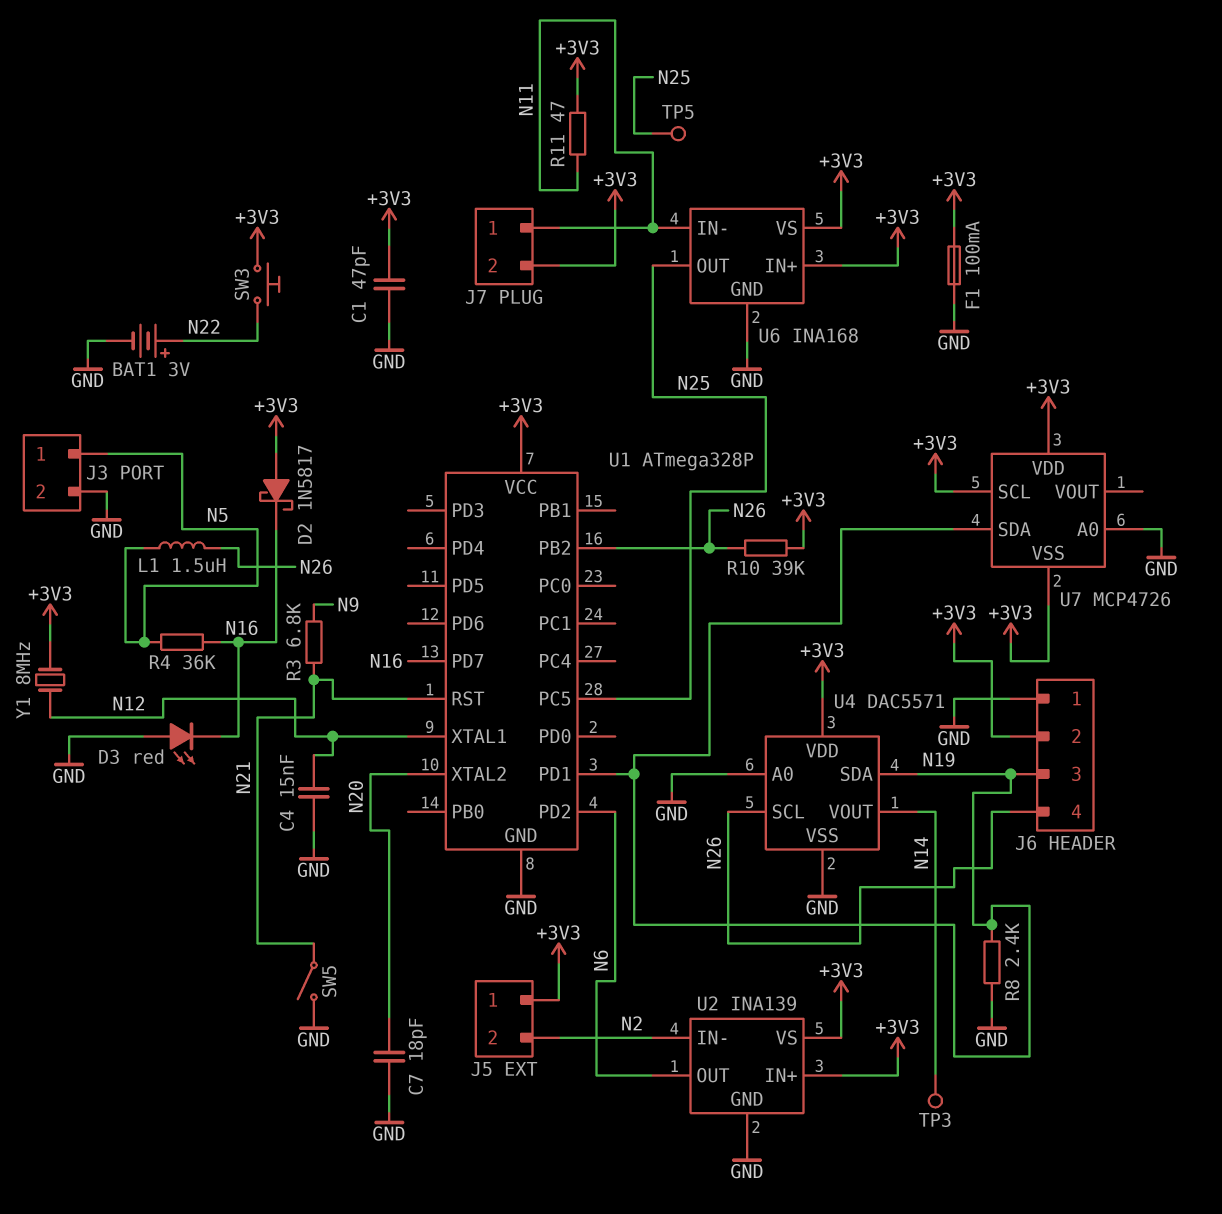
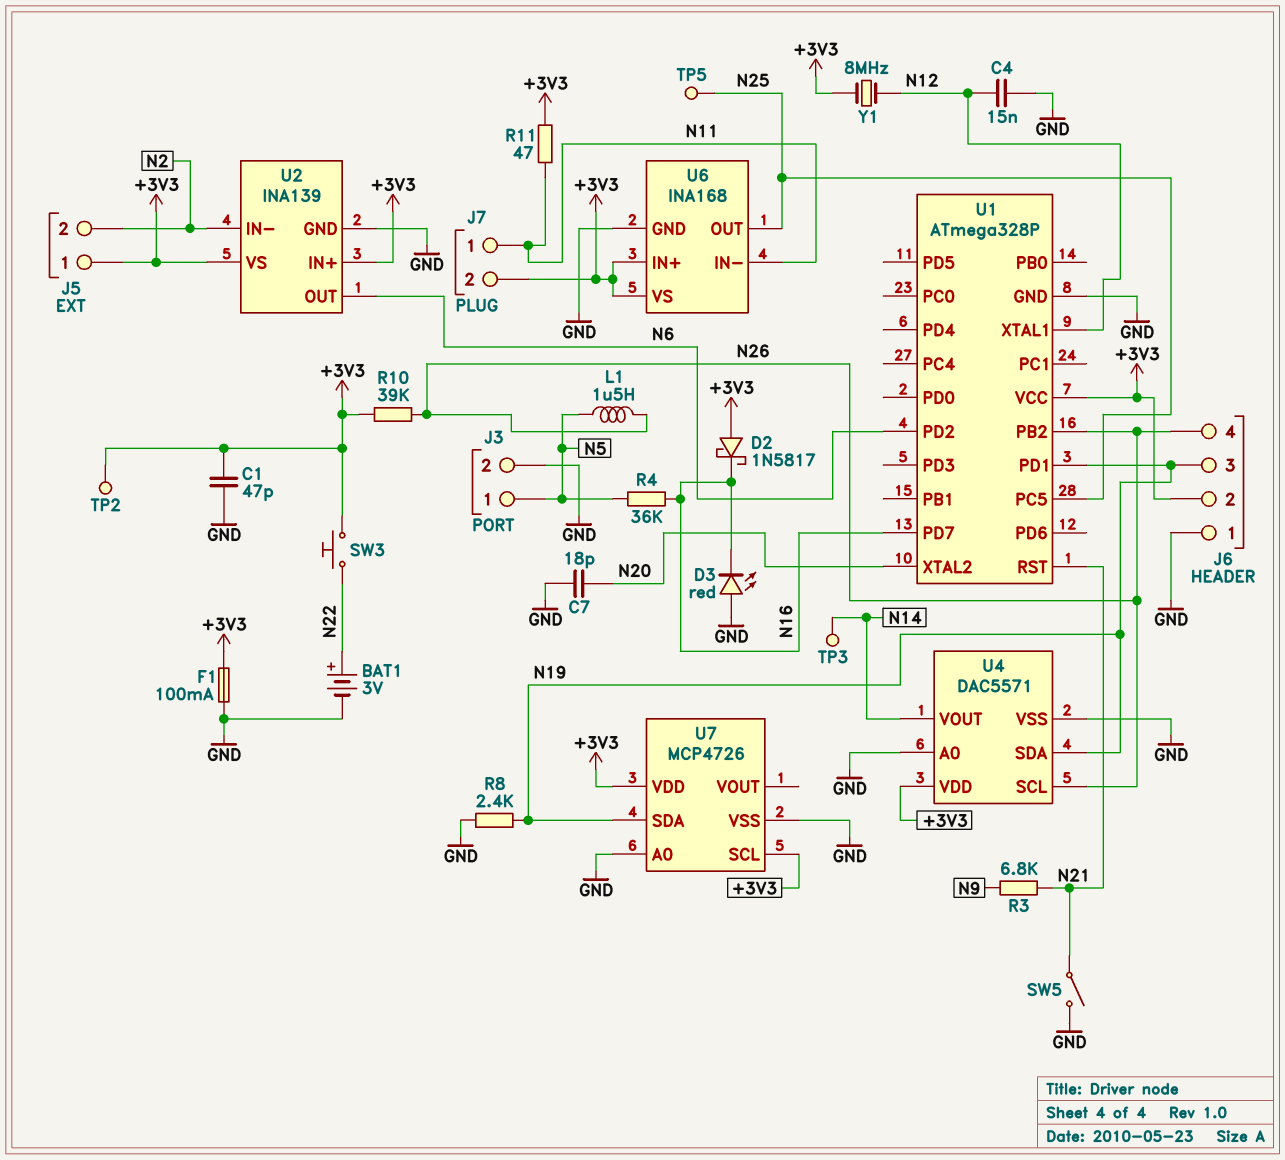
TP2: none -> test point (+3V3)
U7 pin VSS: +3V3 -> GND

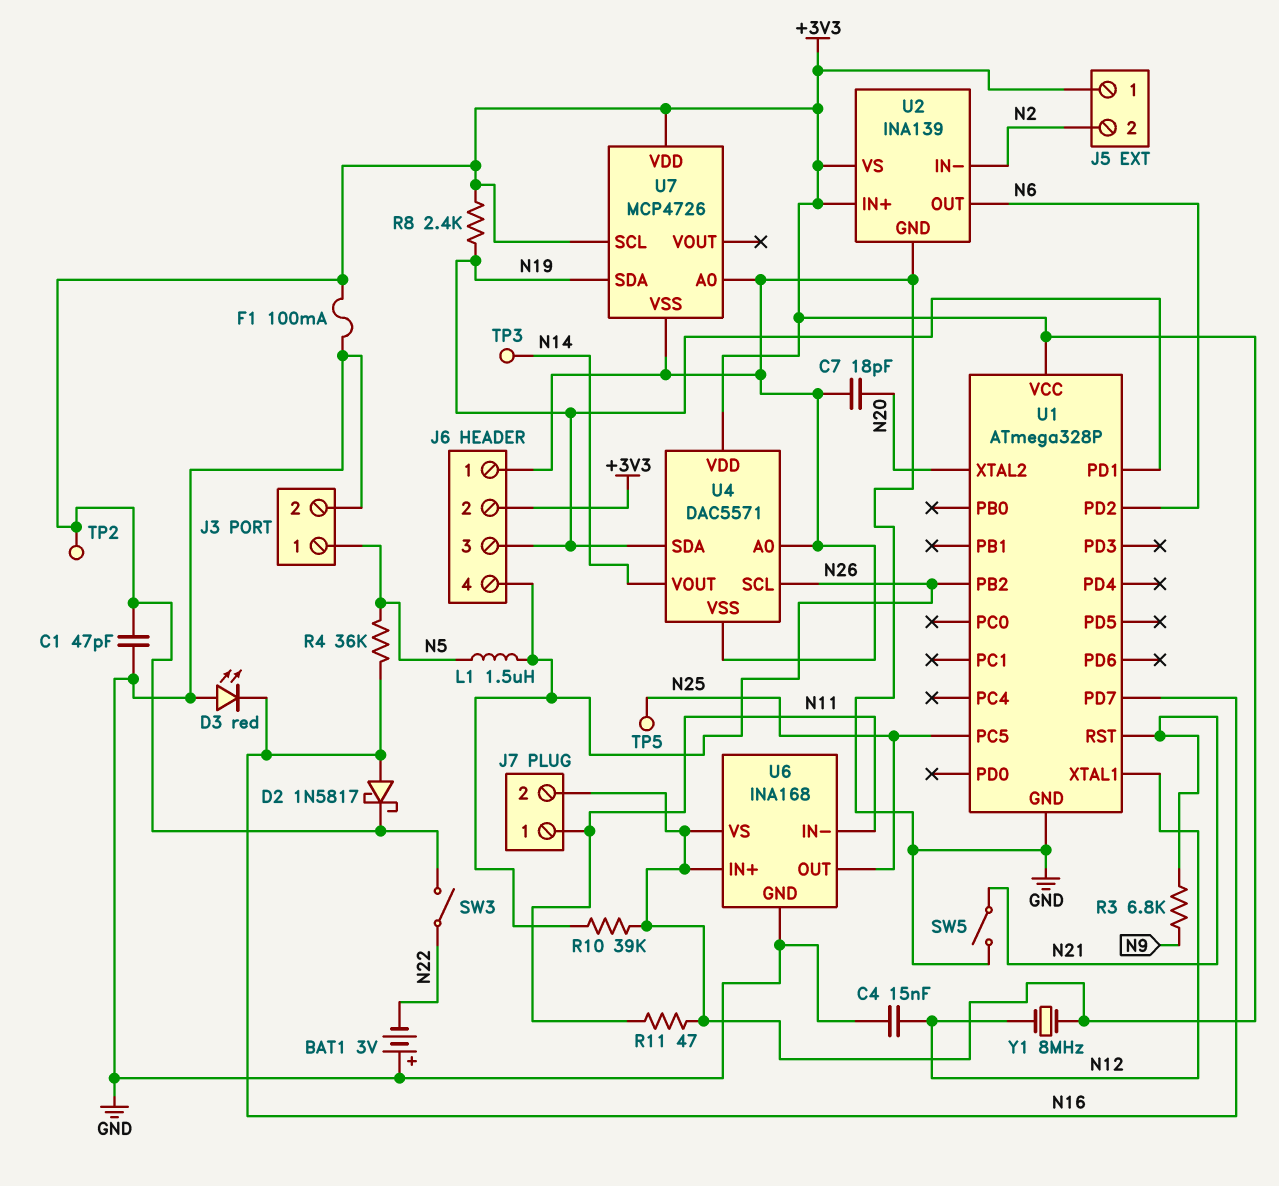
BAT1: 3V (plus N22, minus GND) -> 3V (plus GND, minus N22)
D2: schottky 1N5817 (A +3V3, K N16) -> schottky 1N5817 (A N16, K +3V3)
R8: 2.4k (GND, N19) -> 2.4k (+3V3, N19)
SW3: button (+3V3, N22) -> switch (+3V3, N22)

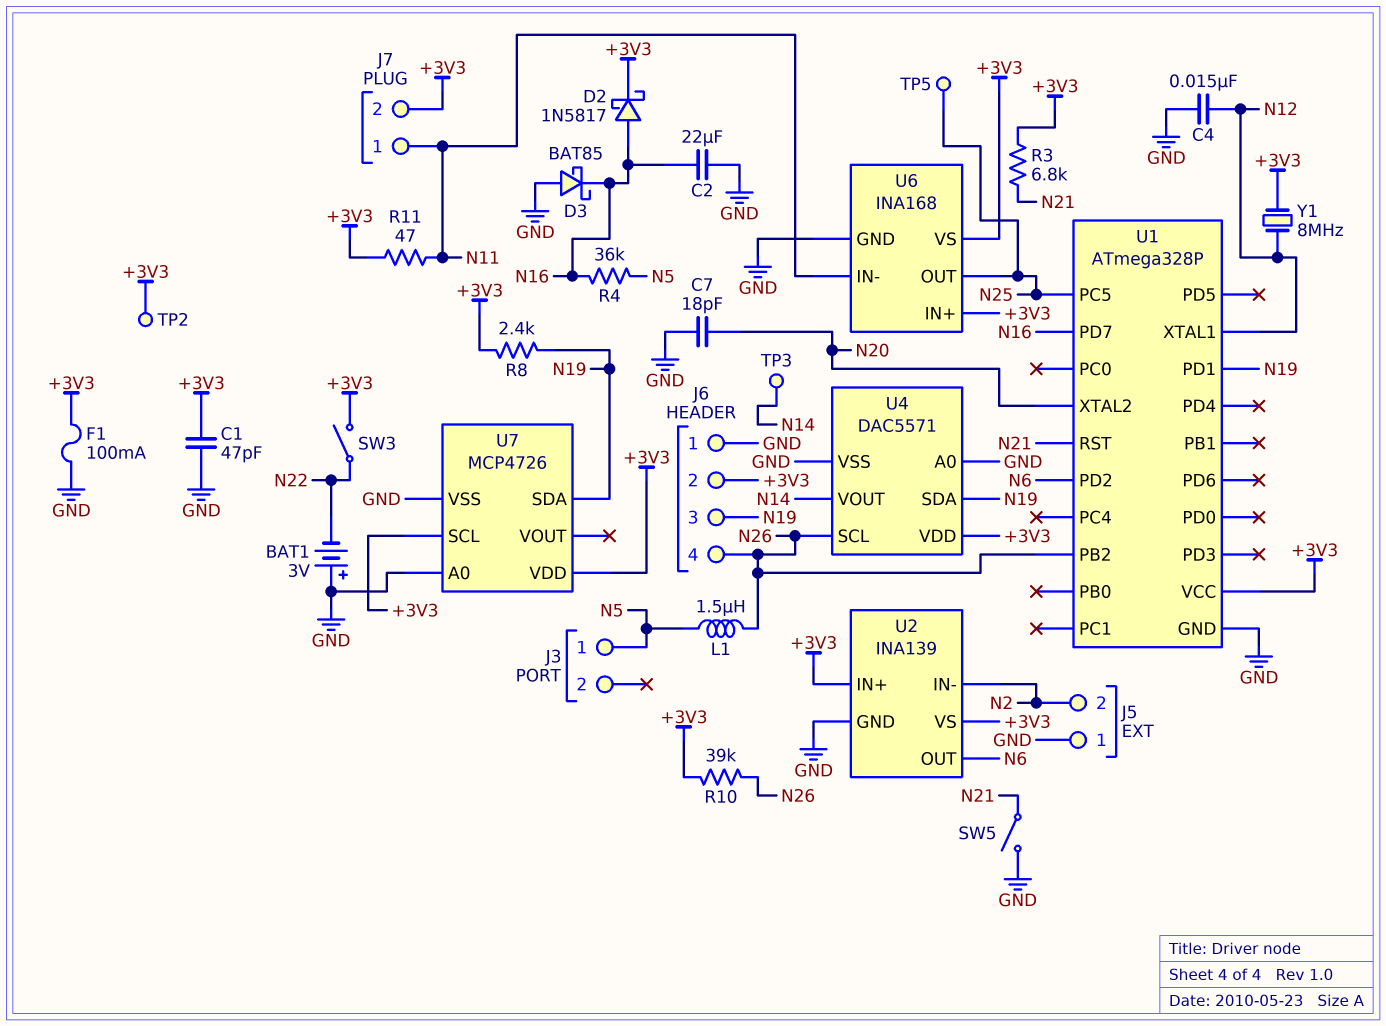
C2: none -> 22uF (GND, N16)
D3: LED red (A GND, K N16) -> schottky BAT85 (A GND, K N16)
J3 pin 2: GND -> none
J5 pin 1: +3V3 -> GND
R3: 6.8k (N9, N21) -> 6.8k (+3V3, N21)

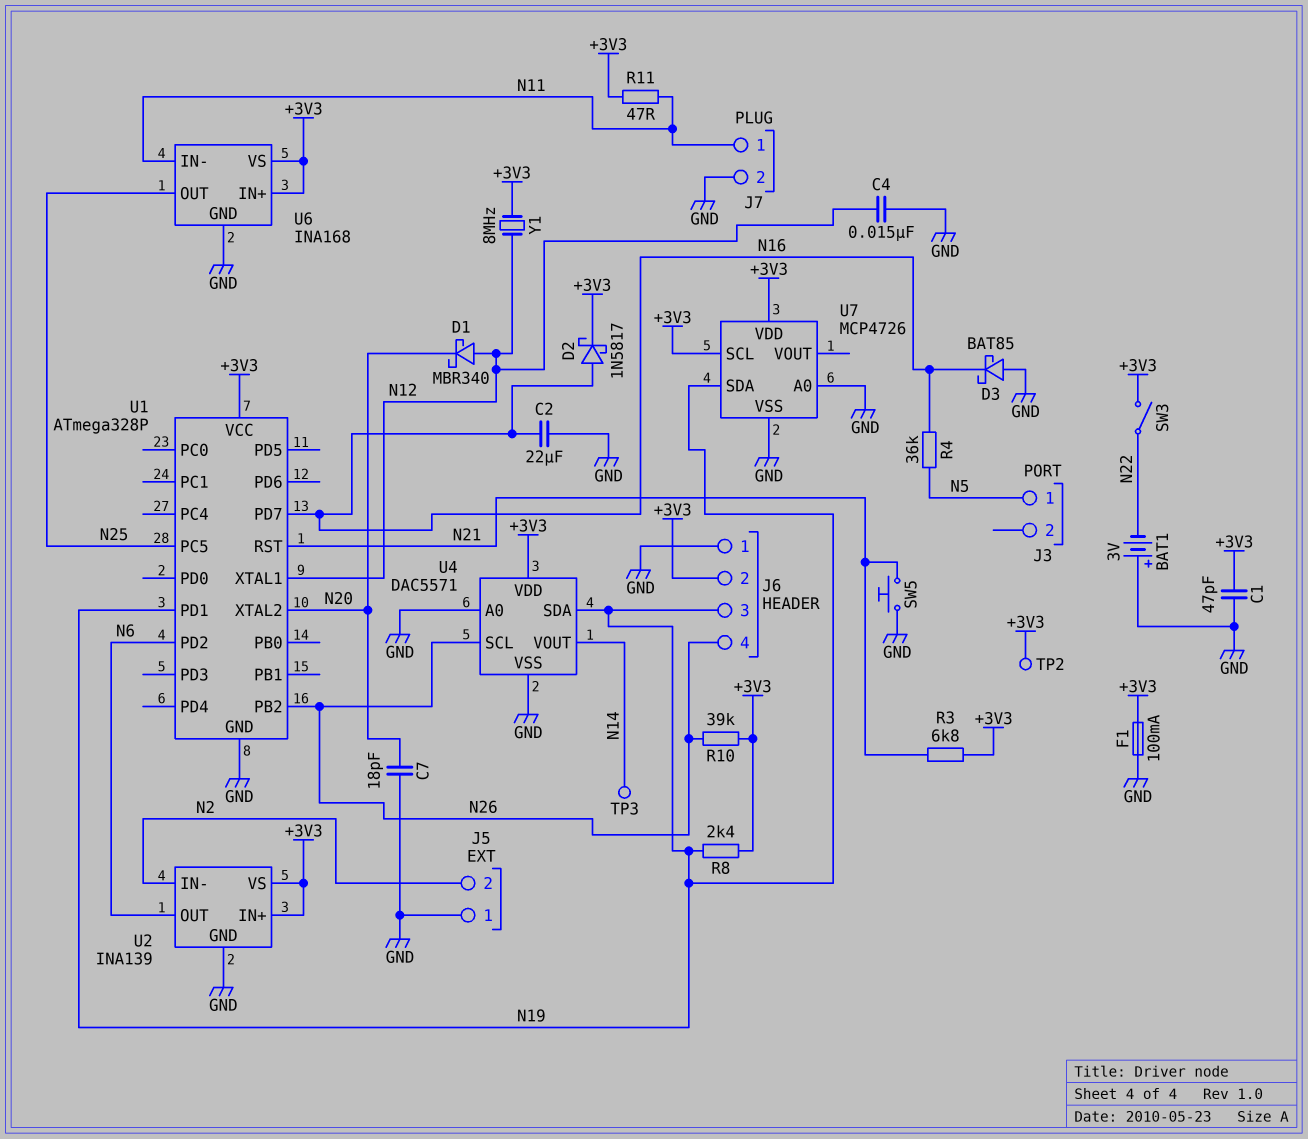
D1: none -> schottky MBR340 (A N12, K N20)
J7 pin 2: +3V3 -> GND
L1: 1.5uH (N5, N26) -> none
SW5: switch (GND, N21) -> button (GND, N21)
TP5: test point (N25) -> none

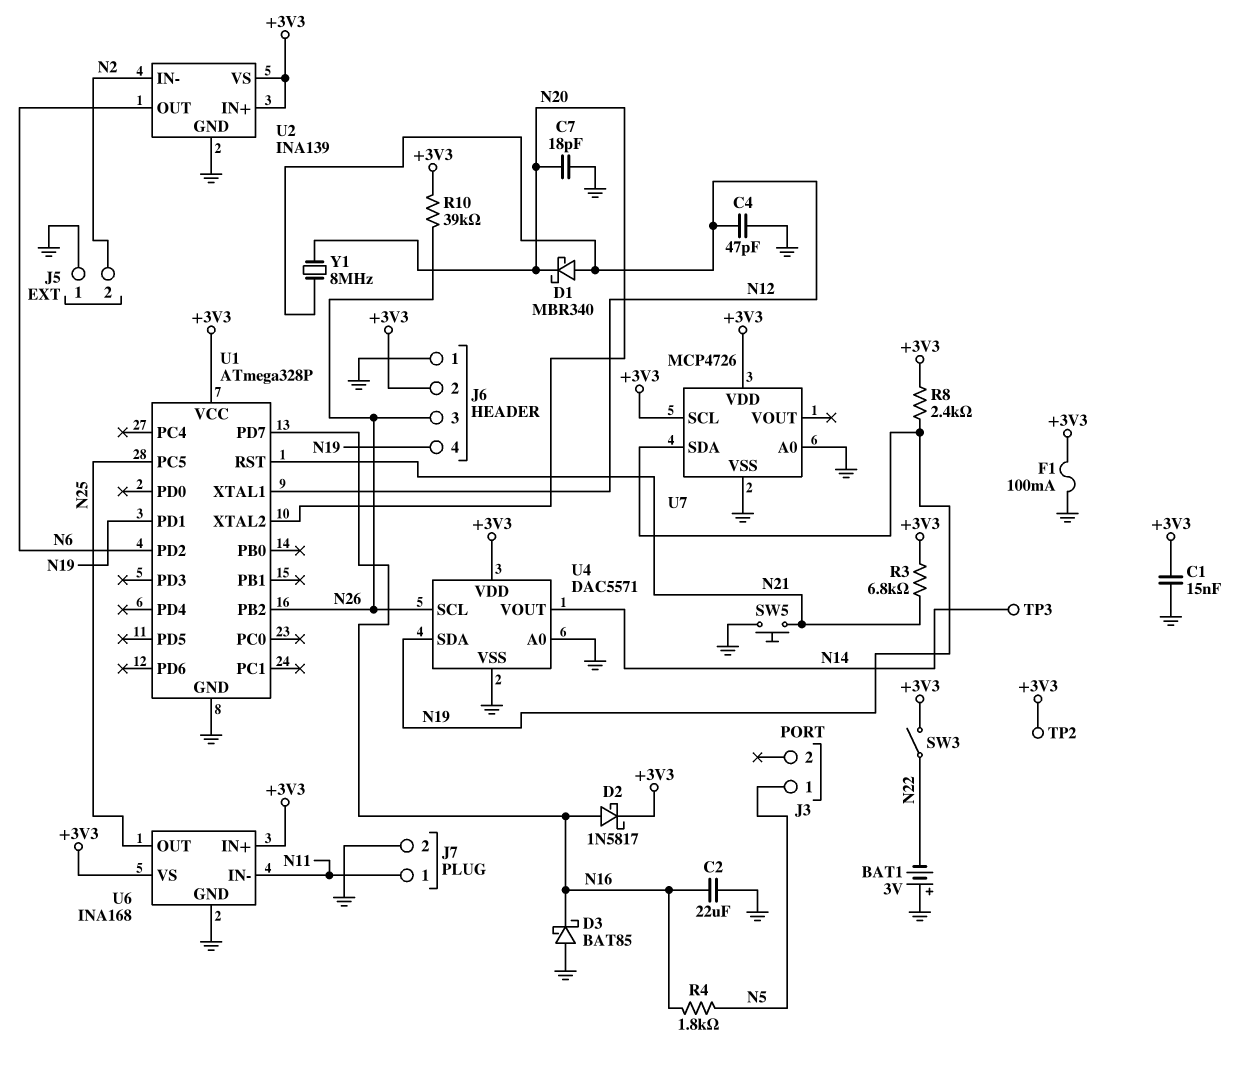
C1: 47pF (+3V3, GND) -> 15nF (+3V3, GND)
C4: 15nF (GND, N12) -> 47pF (GND, N12)
J6 pin 3: N19 -> N26
J6 pin 4: N26 -> N19
R4: 36k (N5, N16) -> 1.8k (N5, N16)
R11: 47 (+3V3, N11) -> none
Y1: 8MHz (+3V3, N12) -> 8MHz (N12, N20)

